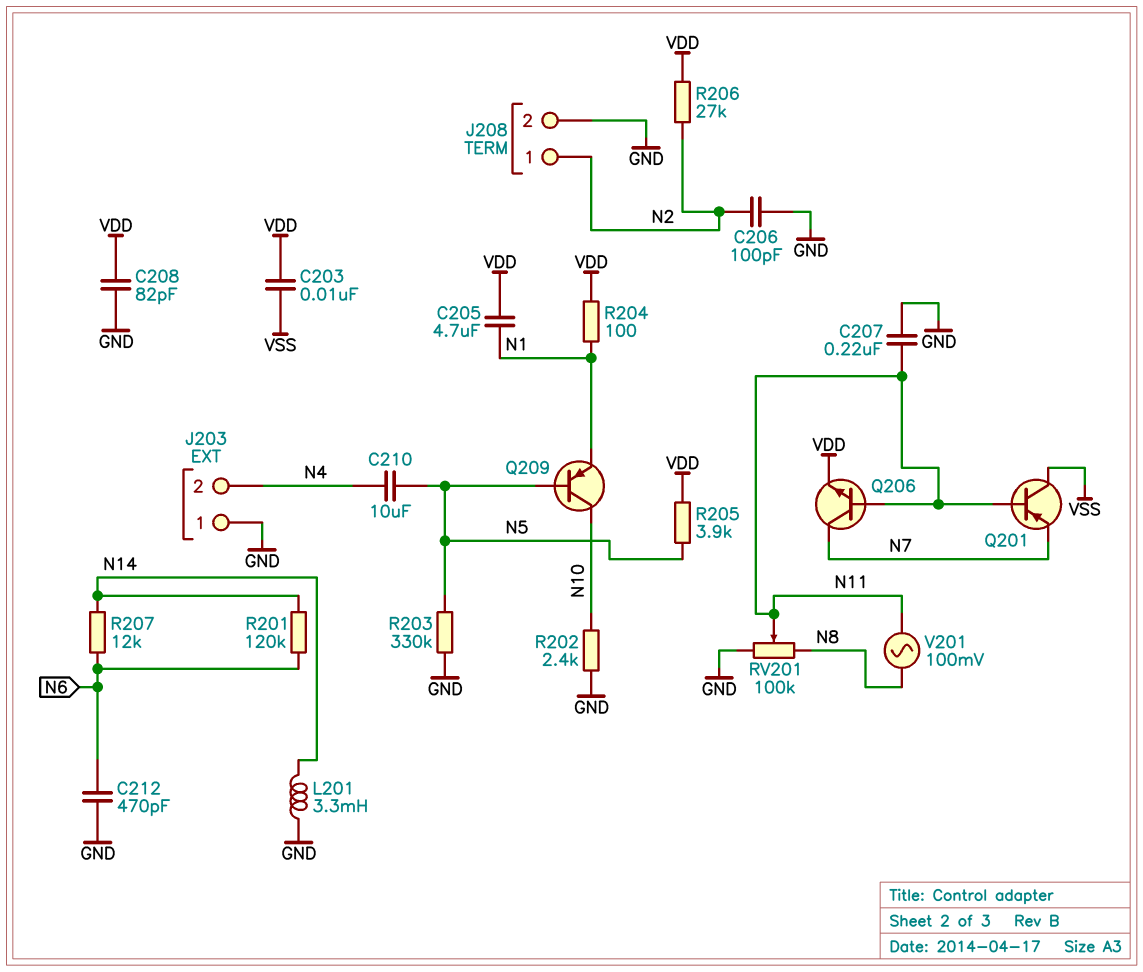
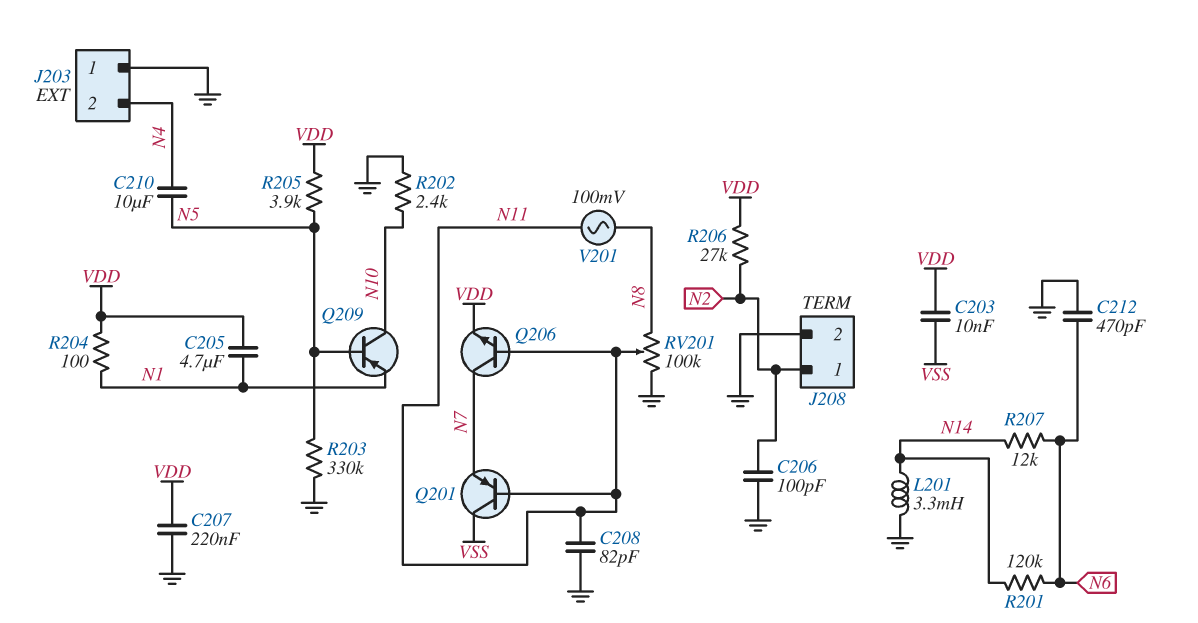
C207: 220nF (GND, N11) -> 220nF (GND, VDD)
C208: 82pF (GND, VDD) -> 82pF (GND, N11)

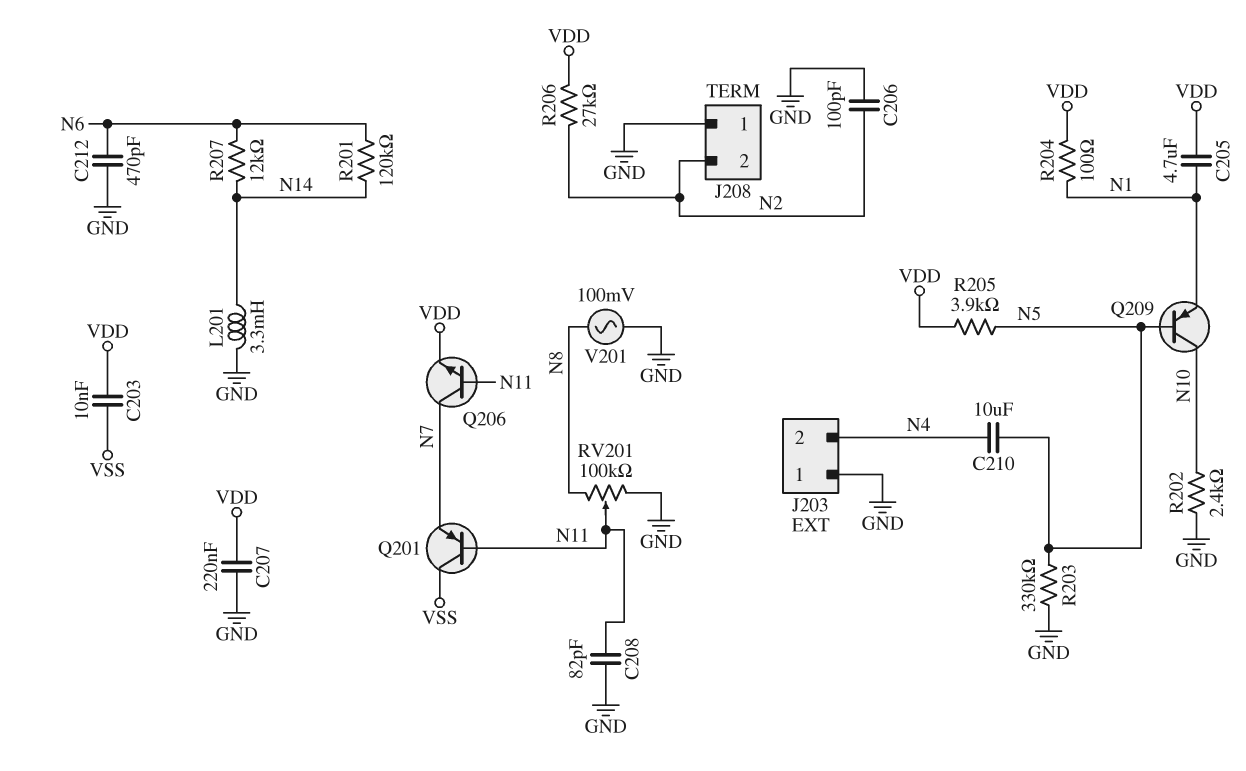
J208 pin 1: N2 -> GND
J208 pin 2: GND -> N2
V201: AC 100mV (N8, N11) -> AC 100mV (GND, N8)

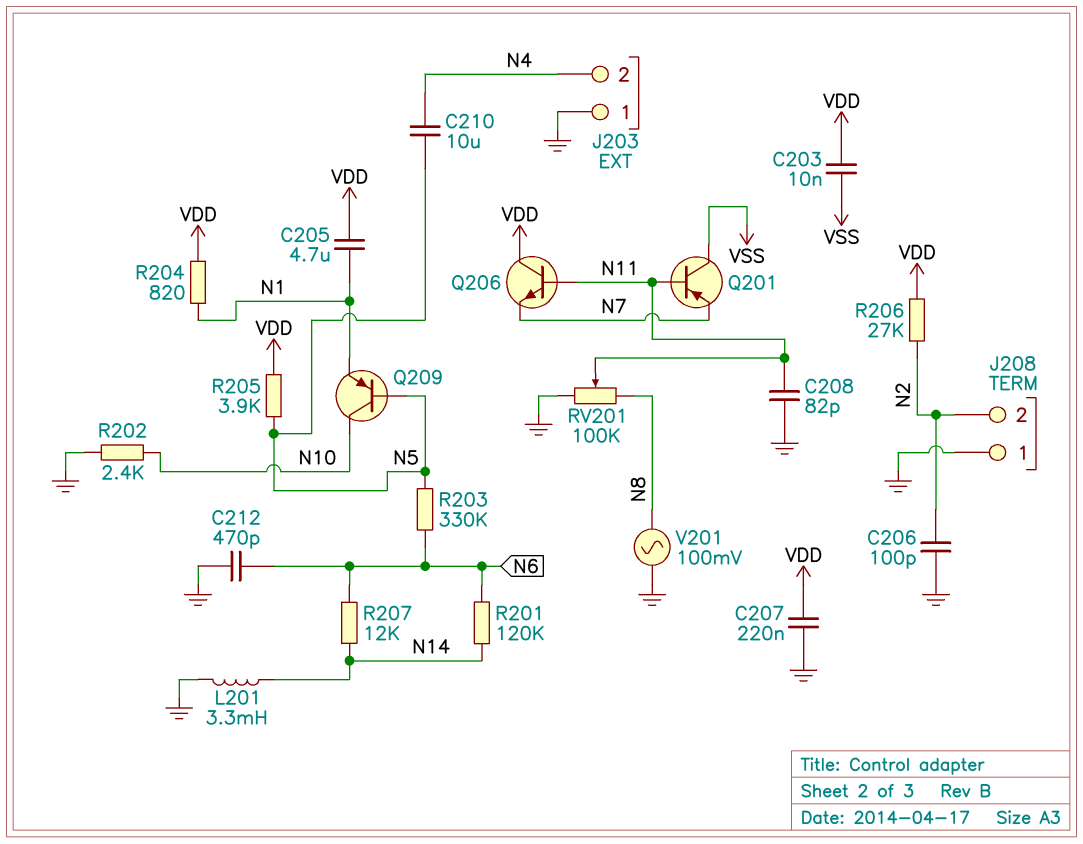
Q206: NPN (B N11, C N7, E VDD) -> NPN (B N11, C VDD, E N7)
R203: 330k (GND, N5) -> 330k (N5, N6)
R204: 100 (N1, VDD) -> 820 (N1, VDD)

